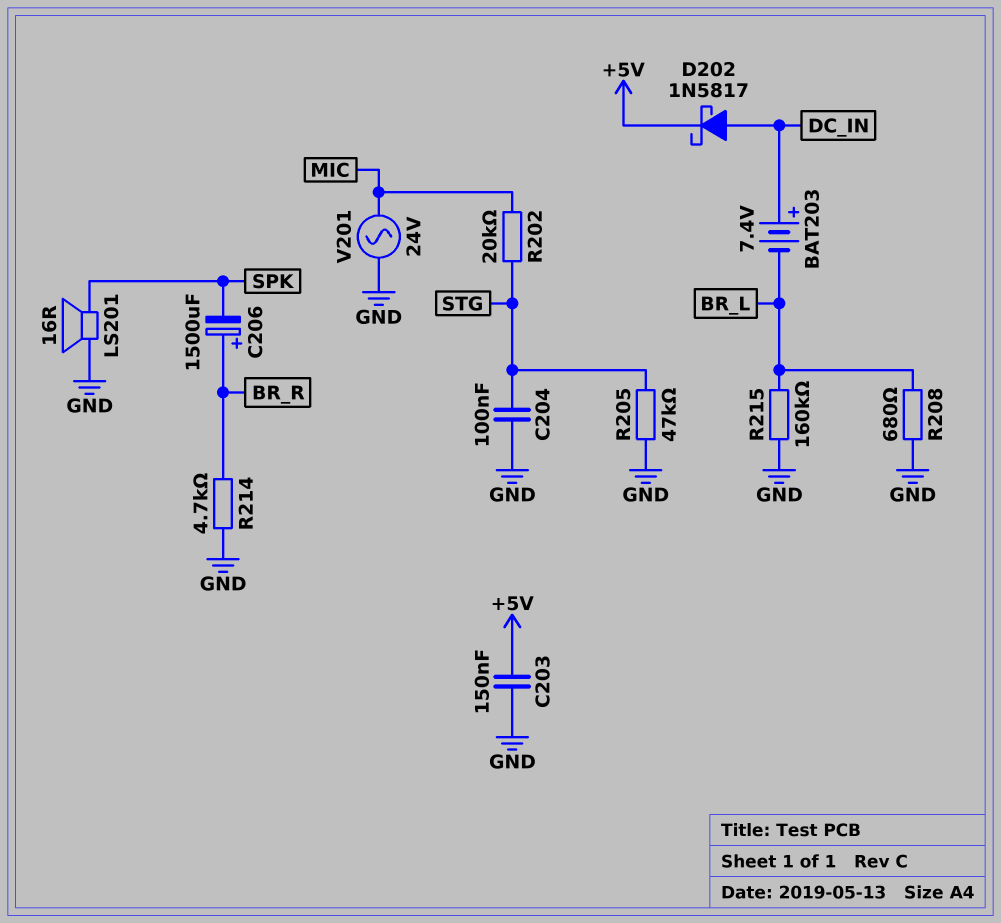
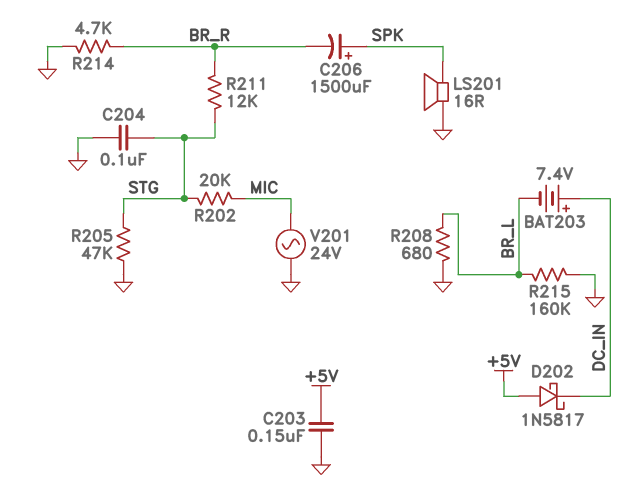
C206: 1500uF (plus BR_R, minus SPK) -> 1500uF (plus SPK, minus BR_R)
D202: schottky 1N5817 (A DC_IN, K +5V) -> schottky 1N5817 (A +5V, K DC_IN)
R211: none -> 12k (BR_R, STG)

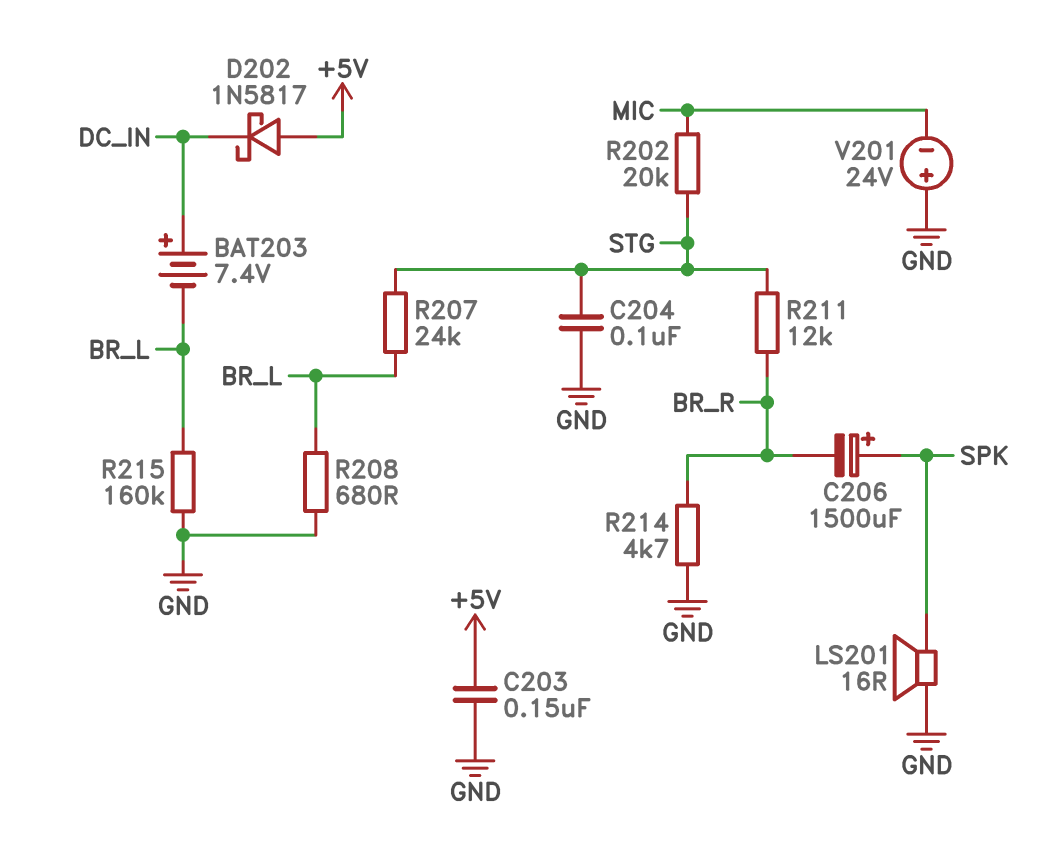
R205: 47k (GND, STG) -> none
R207: none -> 24k (BR_L, STG)
V201: AC 24V (GND, MIC) -> 24V (plus GND, minus MIC)

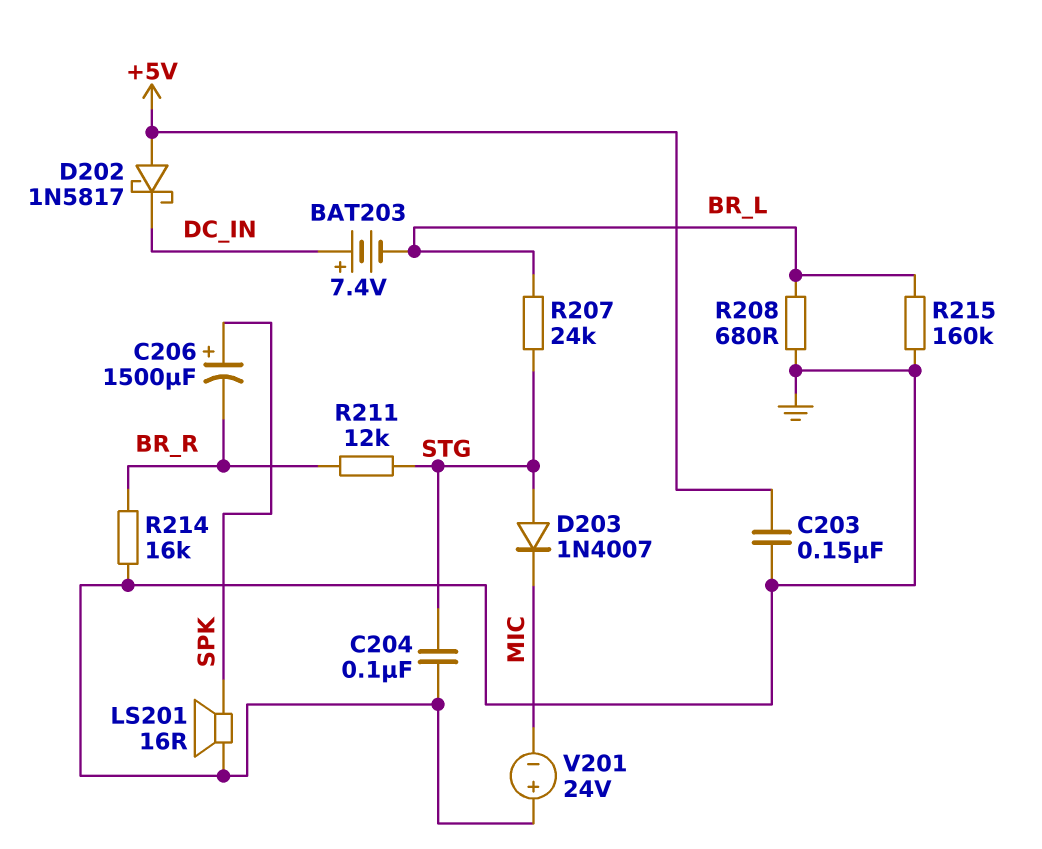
D203: none -> diode 1N4007 (A STG, K MIC)
R202: 20k (MIC, STG) -> none
R214: 4.7k (BR_R, GND) -> 16k (BR_R, GND)

